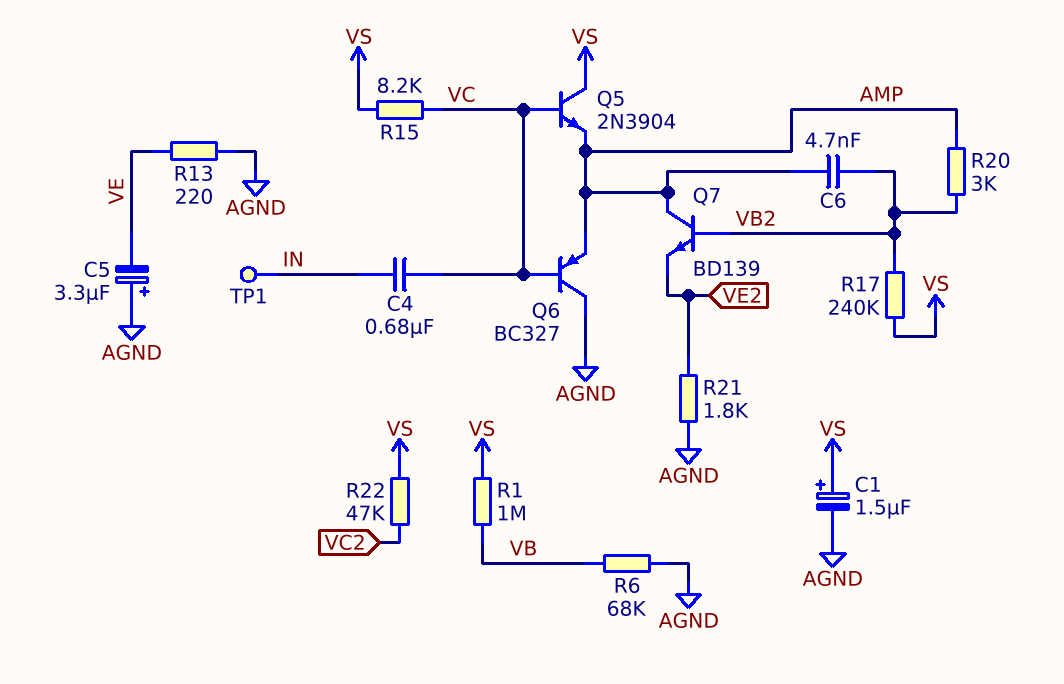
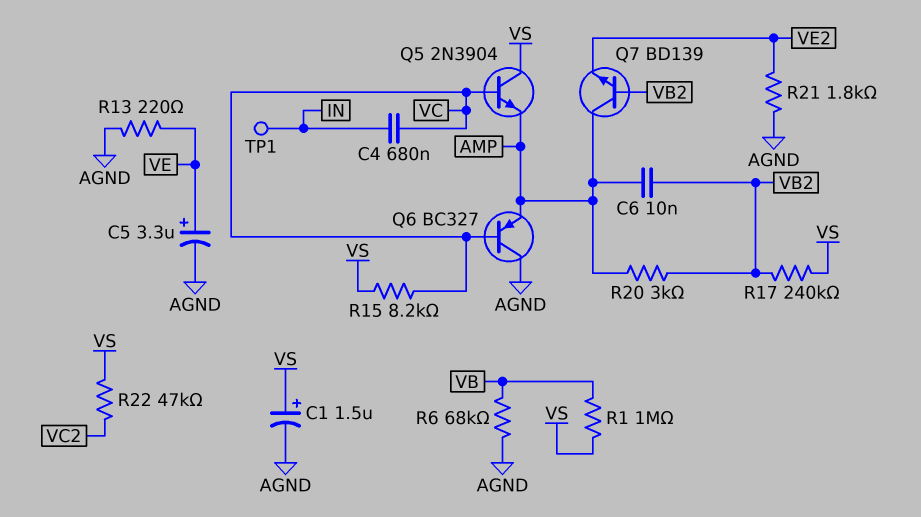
C5: 3.3uF (plus AGND, minus VE) -> 3.3uF (plus VE, minus AGND)
C6: 4.7nF (AMP, VB2) -> 10nF (AMP, VB2)

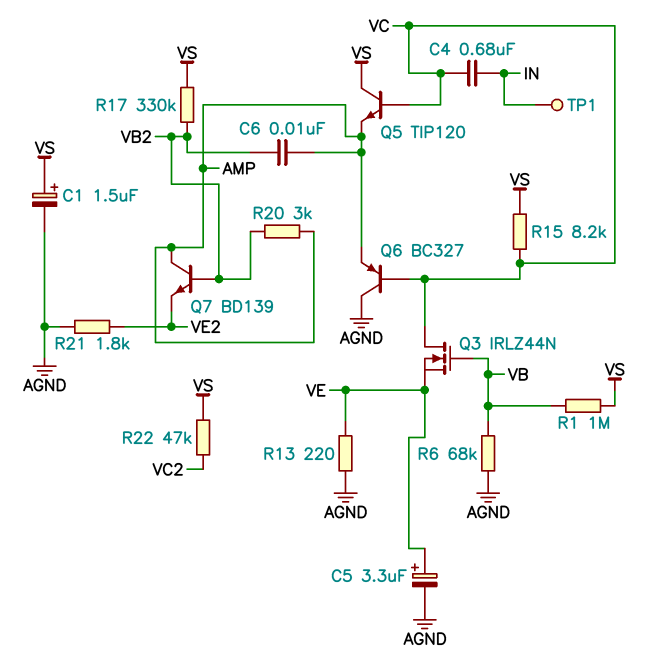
Q3: none -> NMOS IRLZ44N (G VB, D VC, S VE)
Q5: NPN 2N3904 (B VC, C VS, E AMP) -> NPN TIP120 (B VC, C VS, E AMP)
R17: 240k (VB2, VS) -> 330k (VB2, VS)

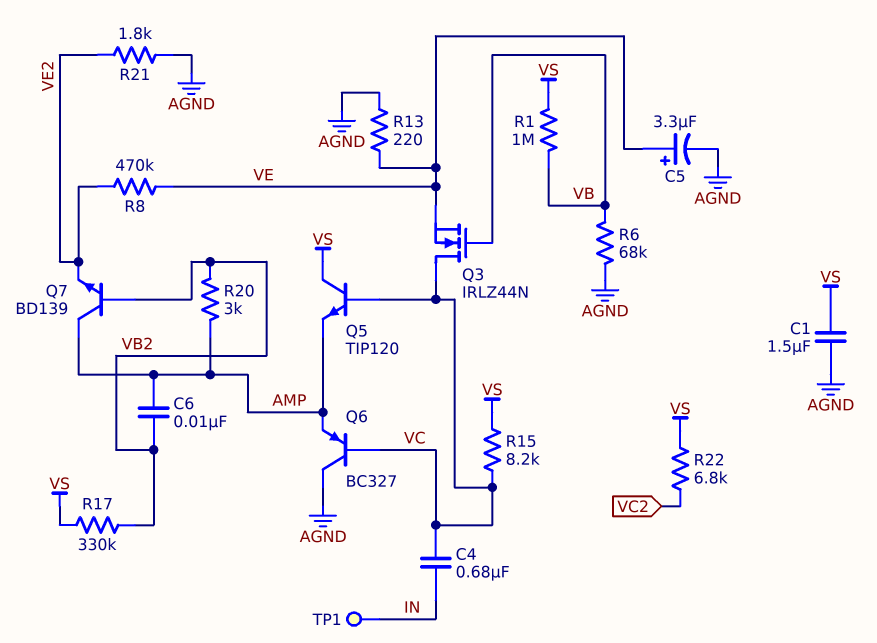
C1: 1.5uF (plus VS, minus AGND) -> 1.5uF (AGND, VS)
R8: none -> 470k (VE, VE2)
R22: 47k (VC2, VS) -> 6.8k (VC2, VS)

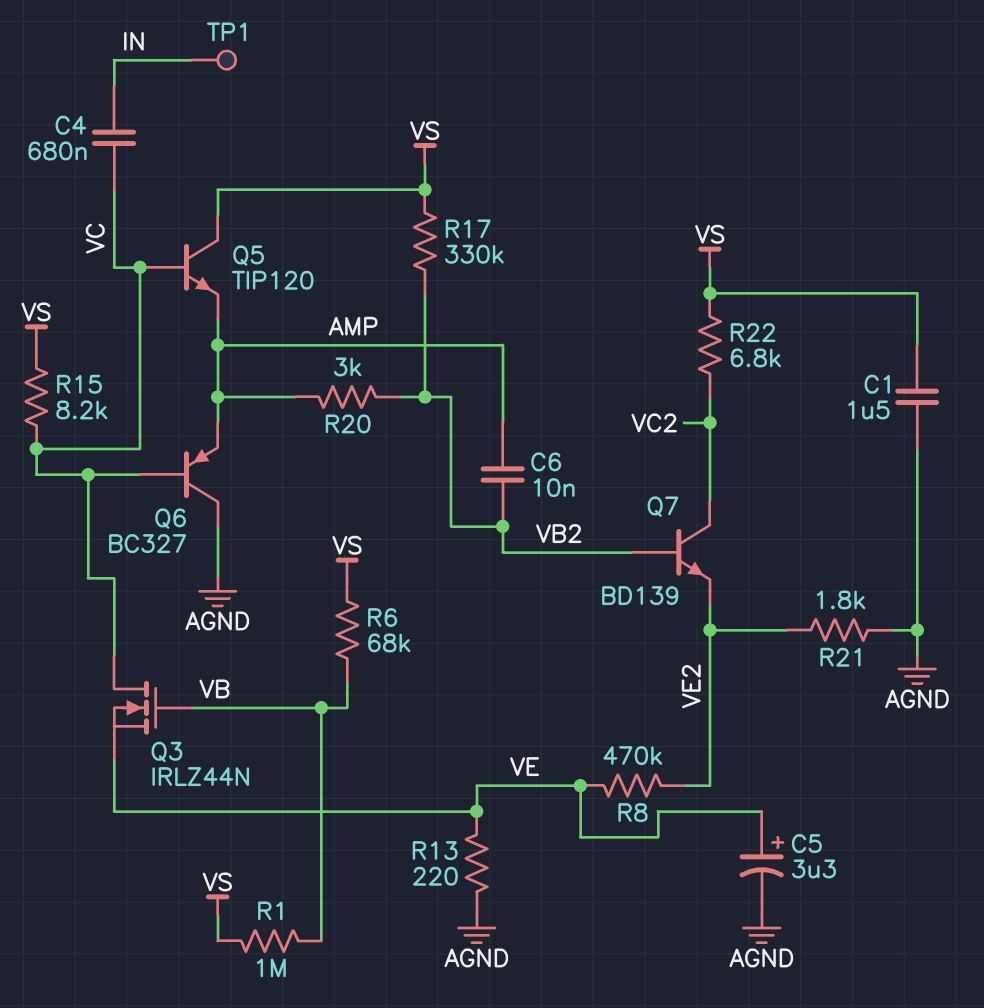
Q7: NPN BD139 (B VB2, C AMP, E VE2) -> NPN BD139 (B VB2, C VC2, E VE2)
R6: 68k (AGND, VB) -> 68k (VB, VS)

